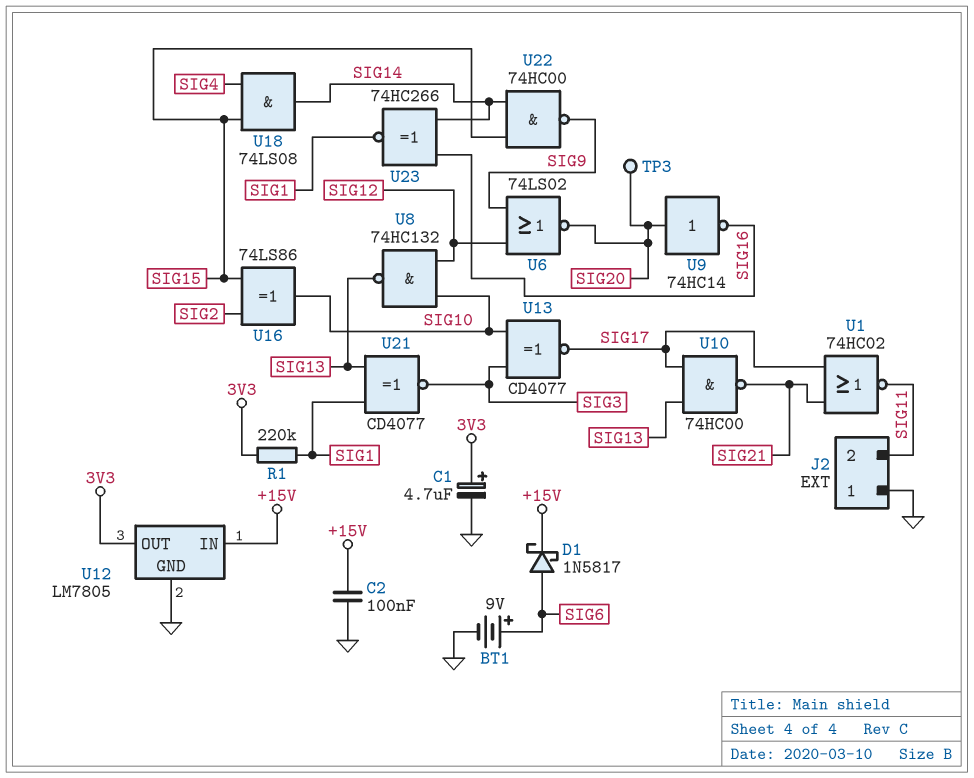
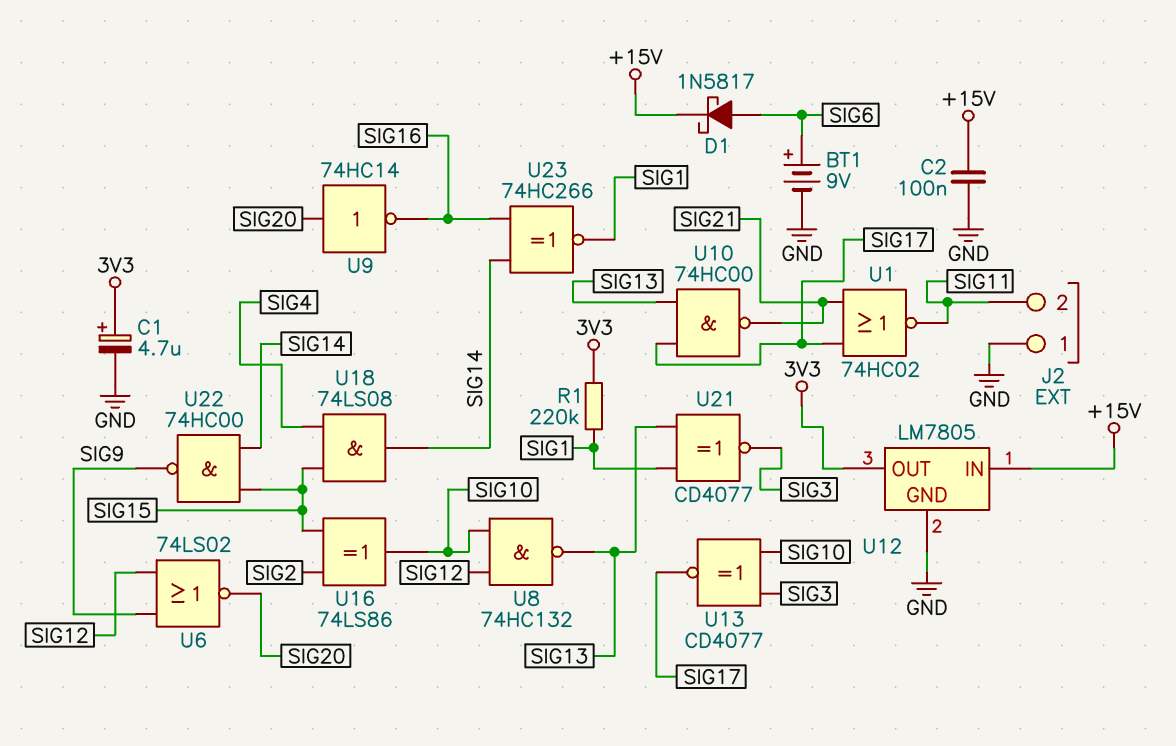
TP3: test point (SIG20) -> none

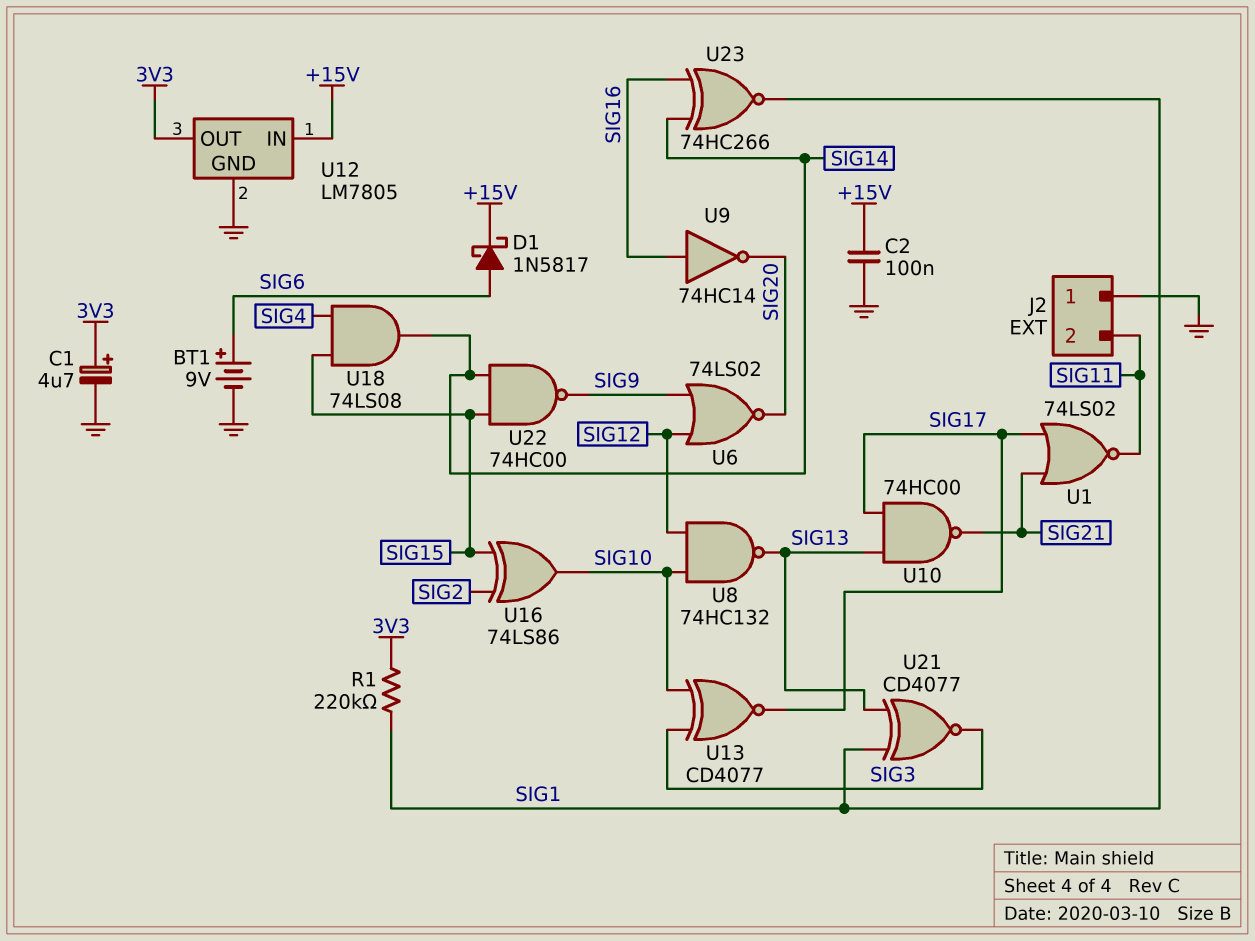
U1: NOR 74HC02 (in SIG17, in SIG21, out SIG11) -> NOR 74LS02 (in SIG17, in SIG21, out SIG11)
U9: NOT 74HC14 (in SIG20, out SIG16) -> NOT 74HC14 (in SIG16, out SIG20)

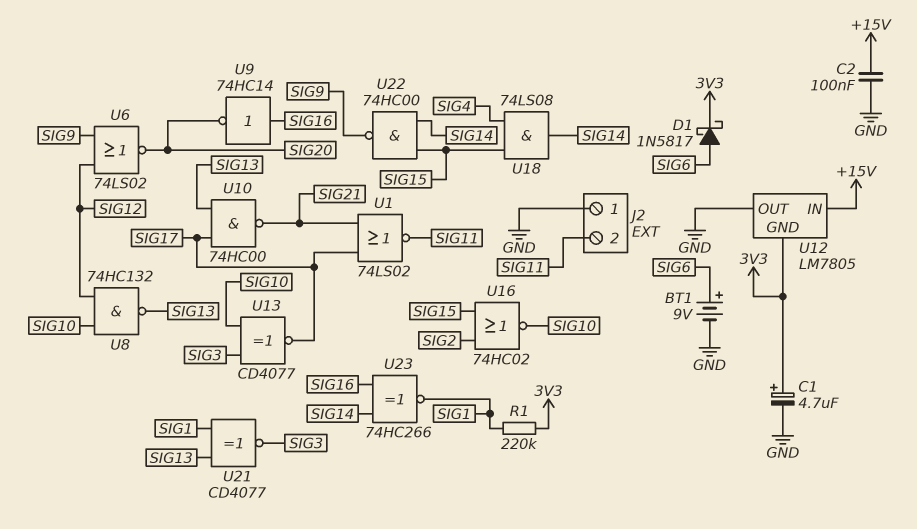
D1: schottky 1N5817 (A SIG6, K +15V) -> schottky 1N5817 (A SIG6, K 3V3)
U12 pin GND: GND -> 3V3
U12 pin OUT: 3V3 -> GND
U16: XOR 74LS86 (in SIG2, in SIG15, out SIG10) -> NOR 74HC02 (in SIG2, in SIG15, out SIG10)

